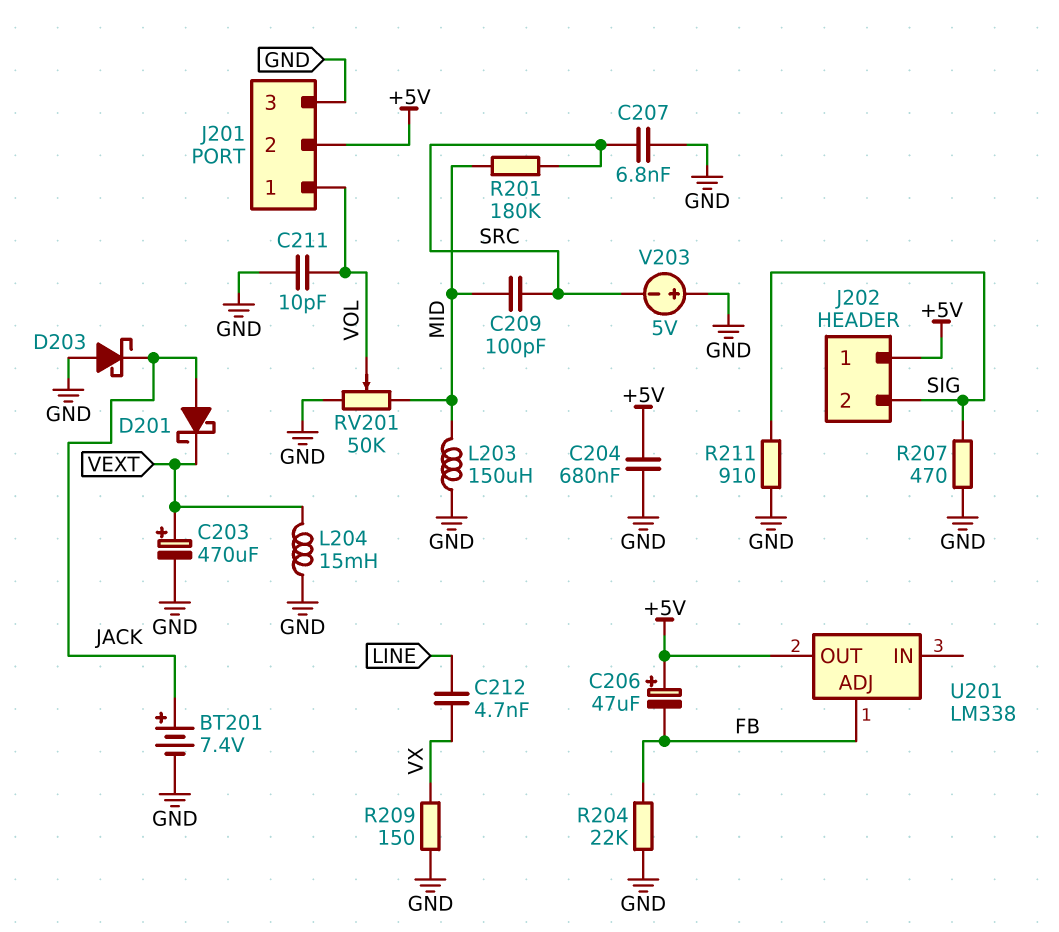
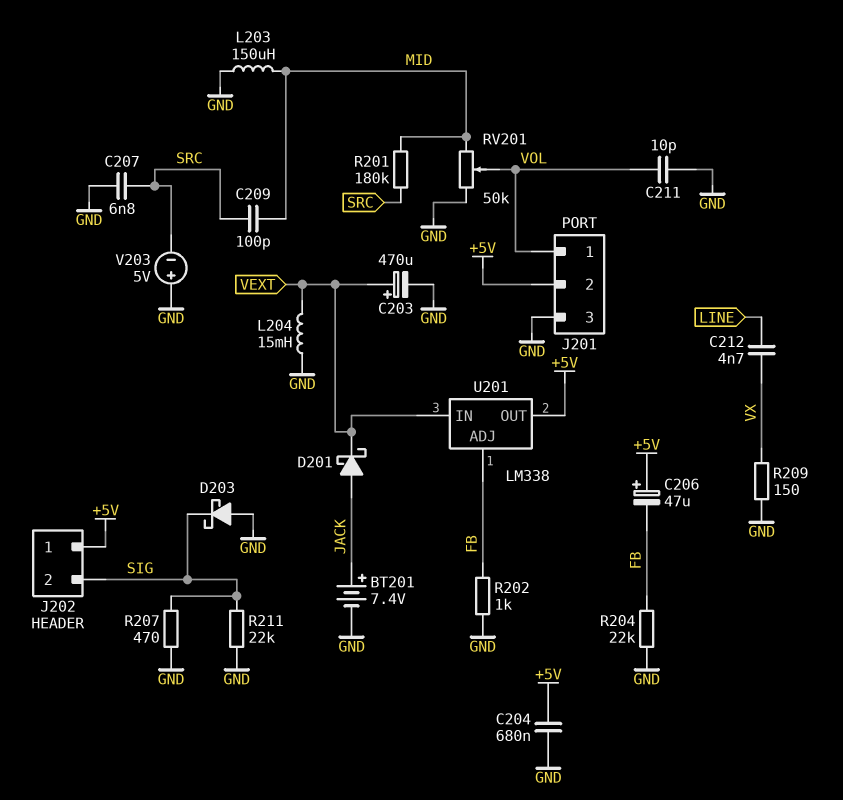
D203: schottky (A GND, K JACK) -> schottky (A GND, K SIG)
R202: none -> 1k (FB, GND)
R211: 910 (GND, SIG) -> 22k (GND, SIG)
U201 pin IN: none -> VEXT

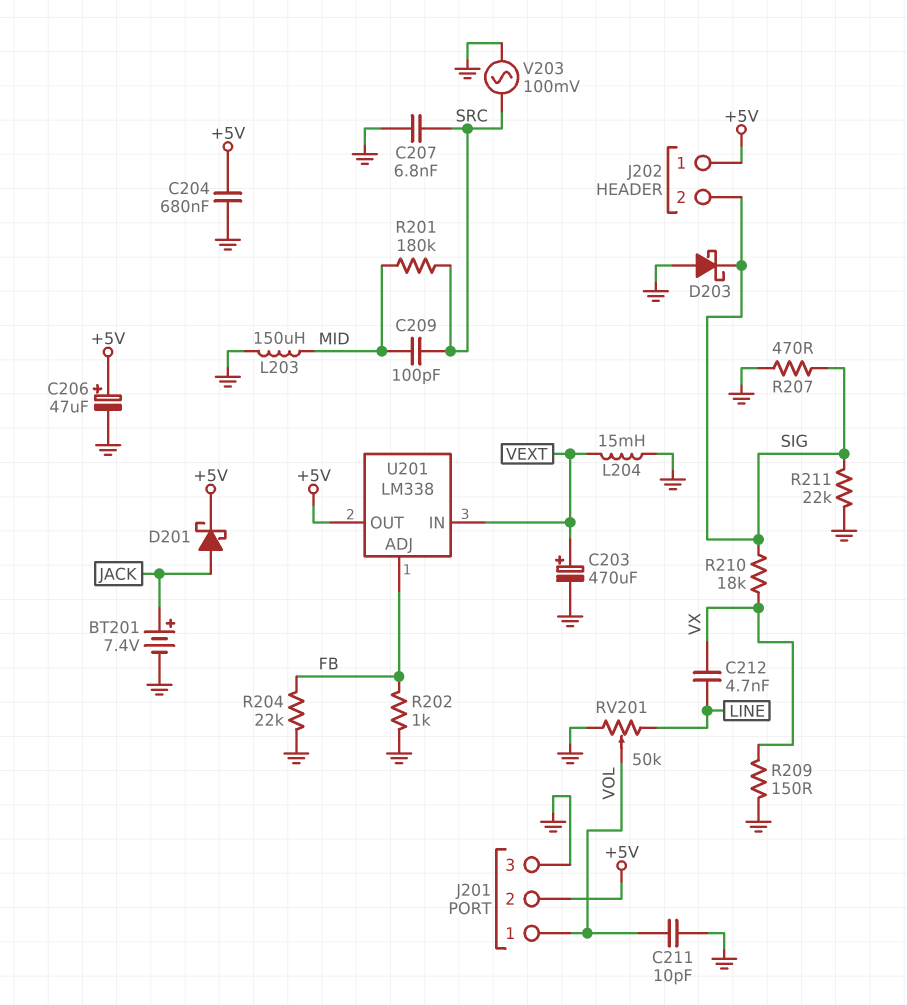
C206: 47uF (plus +5V, minus FB) -> 47uF (plus +5V, minus GND)
D201: schottky (A JACK, K VEXT) -> schottky (A JACK, K +5V)
R210: none -> 18k (SIG, VX)
RV201: 50k (GND, MID, wiper VOL) -> 50k (GND, LINE, wiper VOL)
V203: 5V (plus GND, minus SRC) -> AC 100mV (GND, SRC)

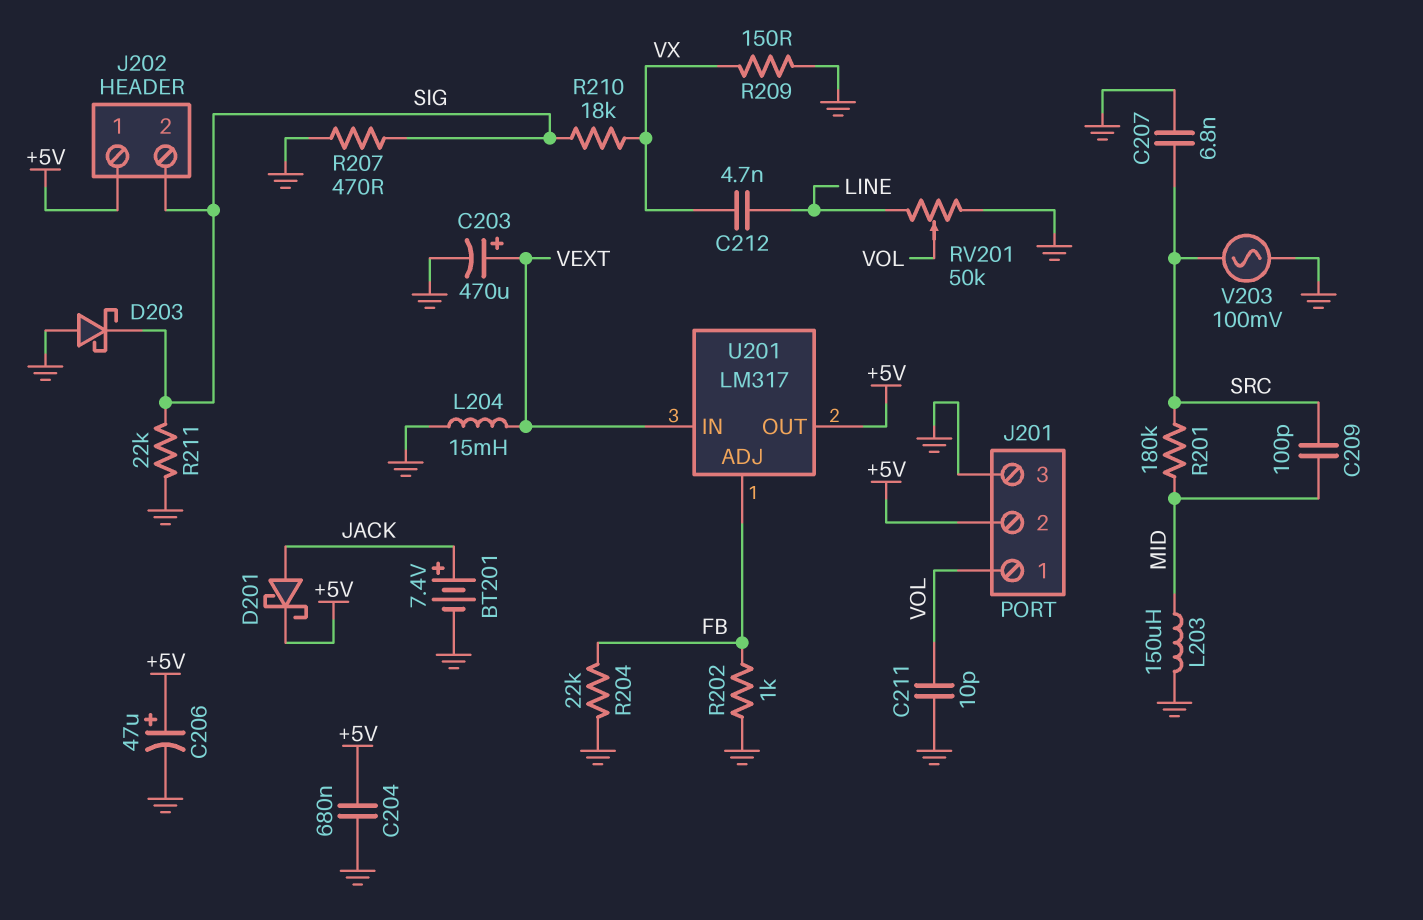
U201: LM338 -> LM317

